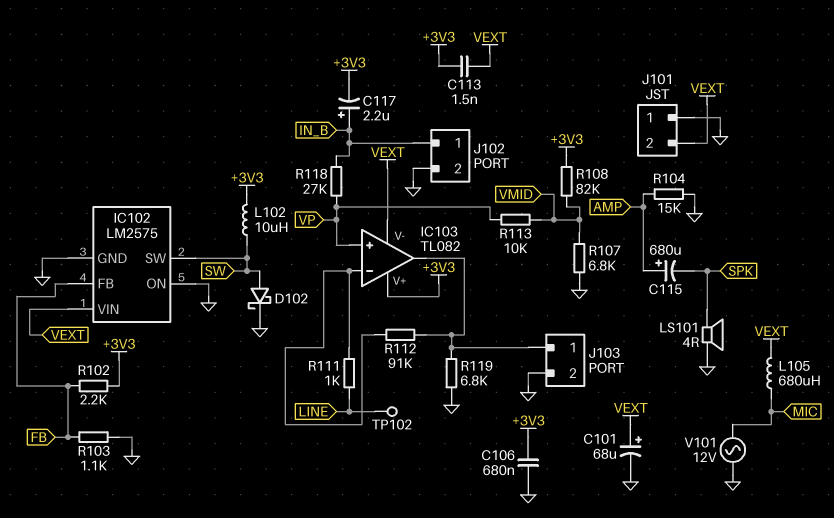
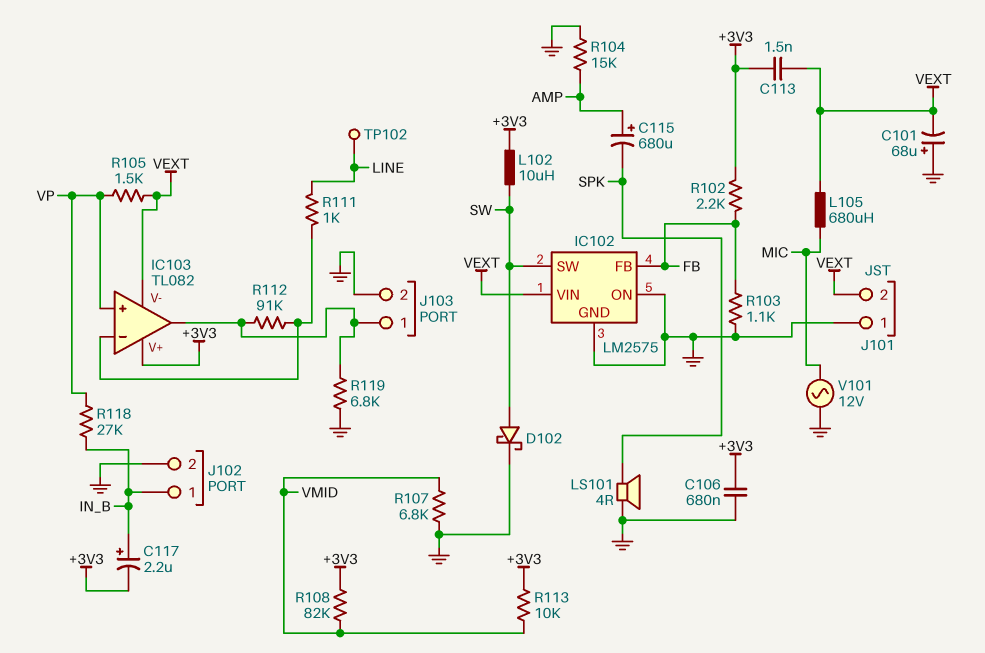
C101: 68uF (plus VEXT, minus GND) -> 68uF (plus GND, minus VEXT)
R105: none -> 1.5k (VEXT, VP)
R113: 10k (VMID, VP) -> 10k (+3V3, VMID)

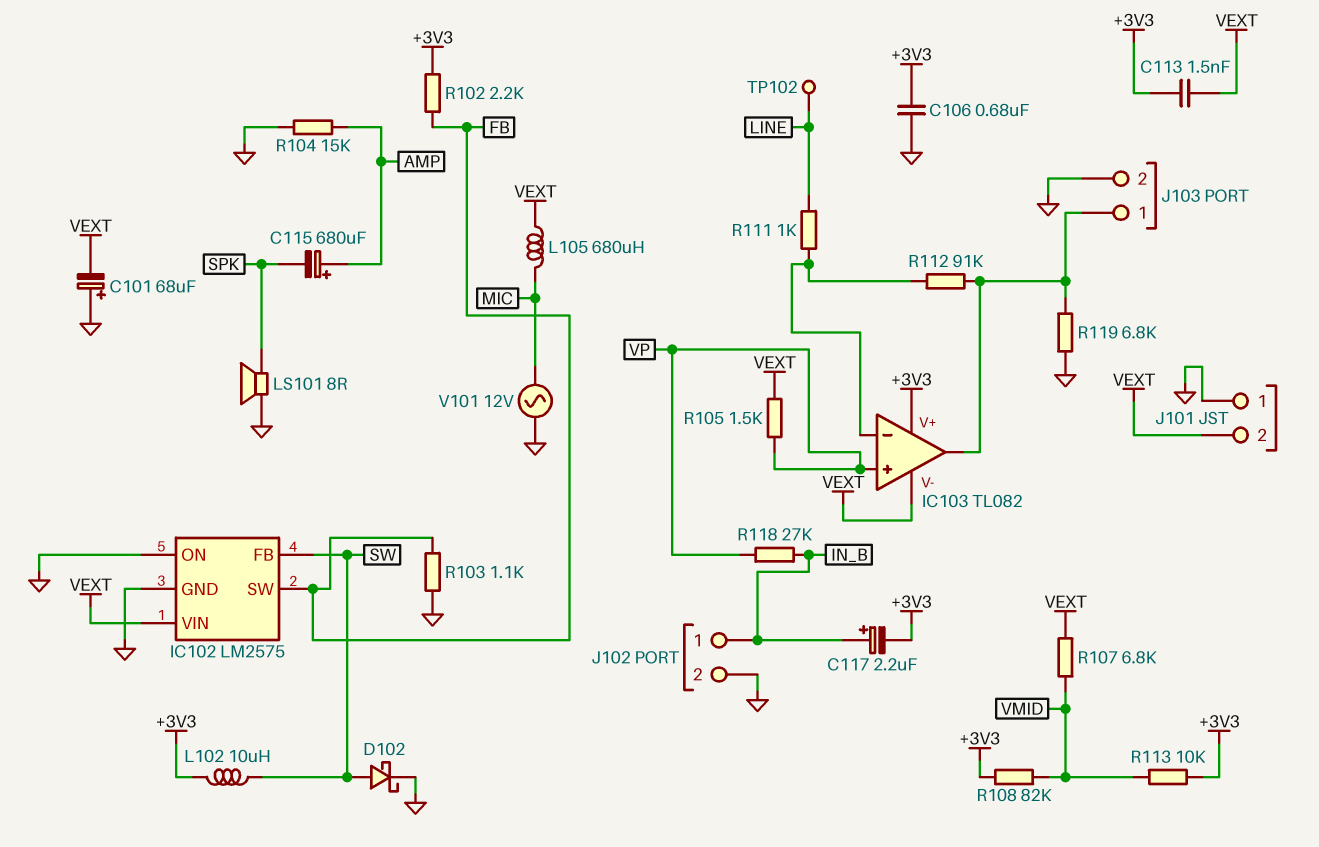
IC102 pin FB: FB -> SW
IC102 pin SW: SW -> FB
LS101: speaker 4R (GND, SPK) -> speaker 8R (GND, SPK)
R107: 6.8k (GND, VMID) -> 6.8k (VEXT, VMID)

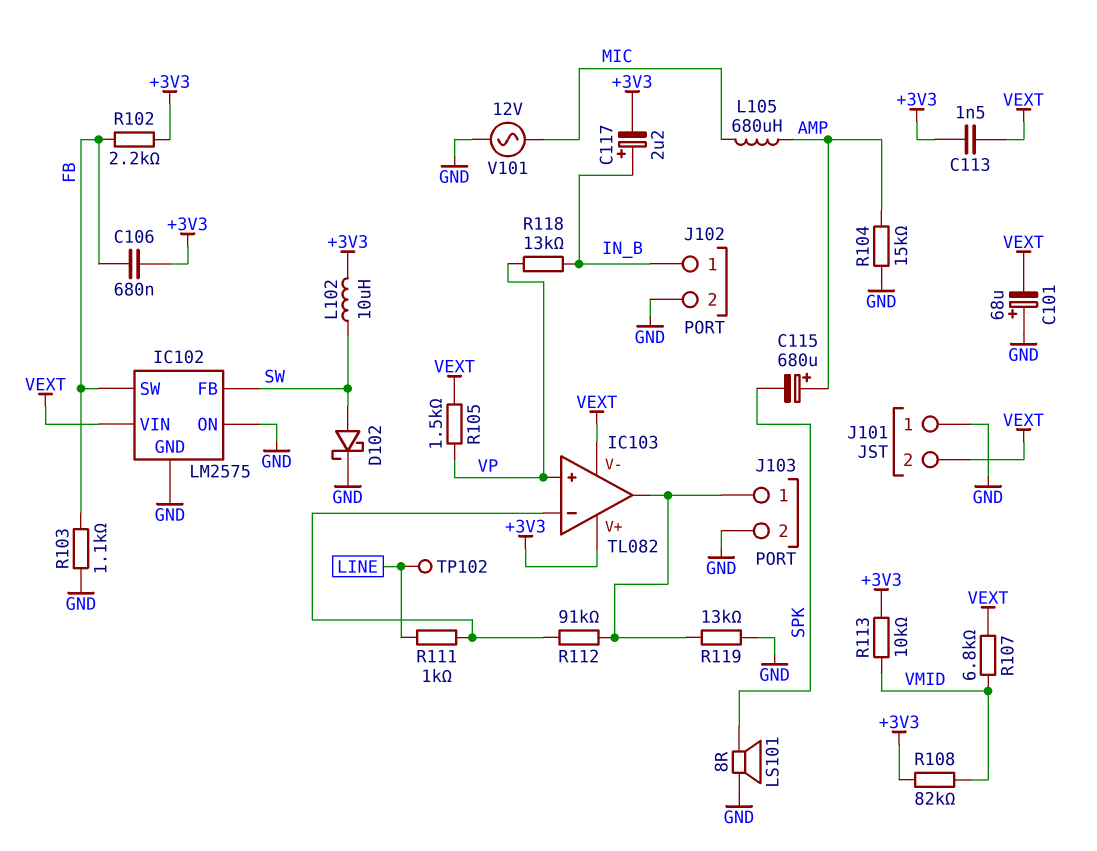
C106: 680nF (+3V3, GND) -> 680nF (+3V3, FB)
L105: 680uH (MIC, VEXT) -> 680uH (AMP, MIC)
R118: 27k (IN_B, VP) -> 13k (IN_B, VP)
R119: 6.8k (GND, IC103/out) -> 13k (GND, IC103/out)

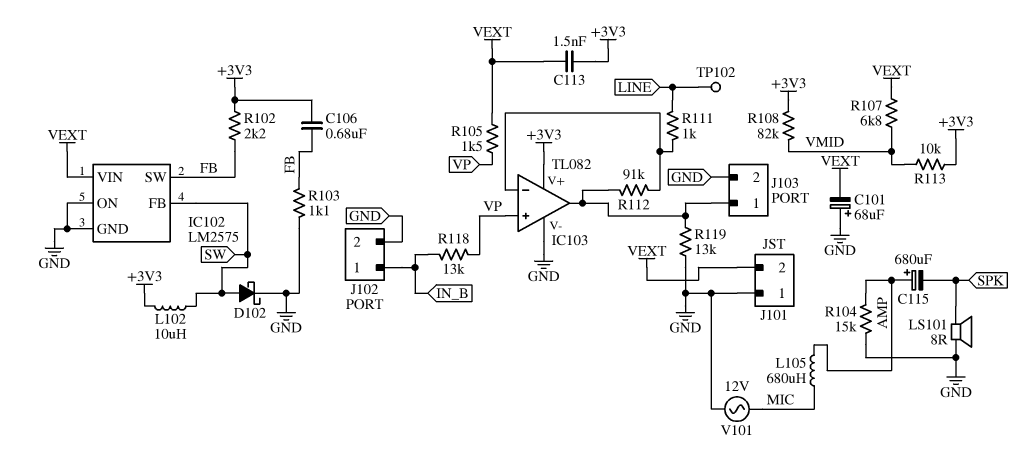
C117: 2.2uF (plus IN_B, minus +3V3) -> none
IC103 pin V-: VEXT -> GND

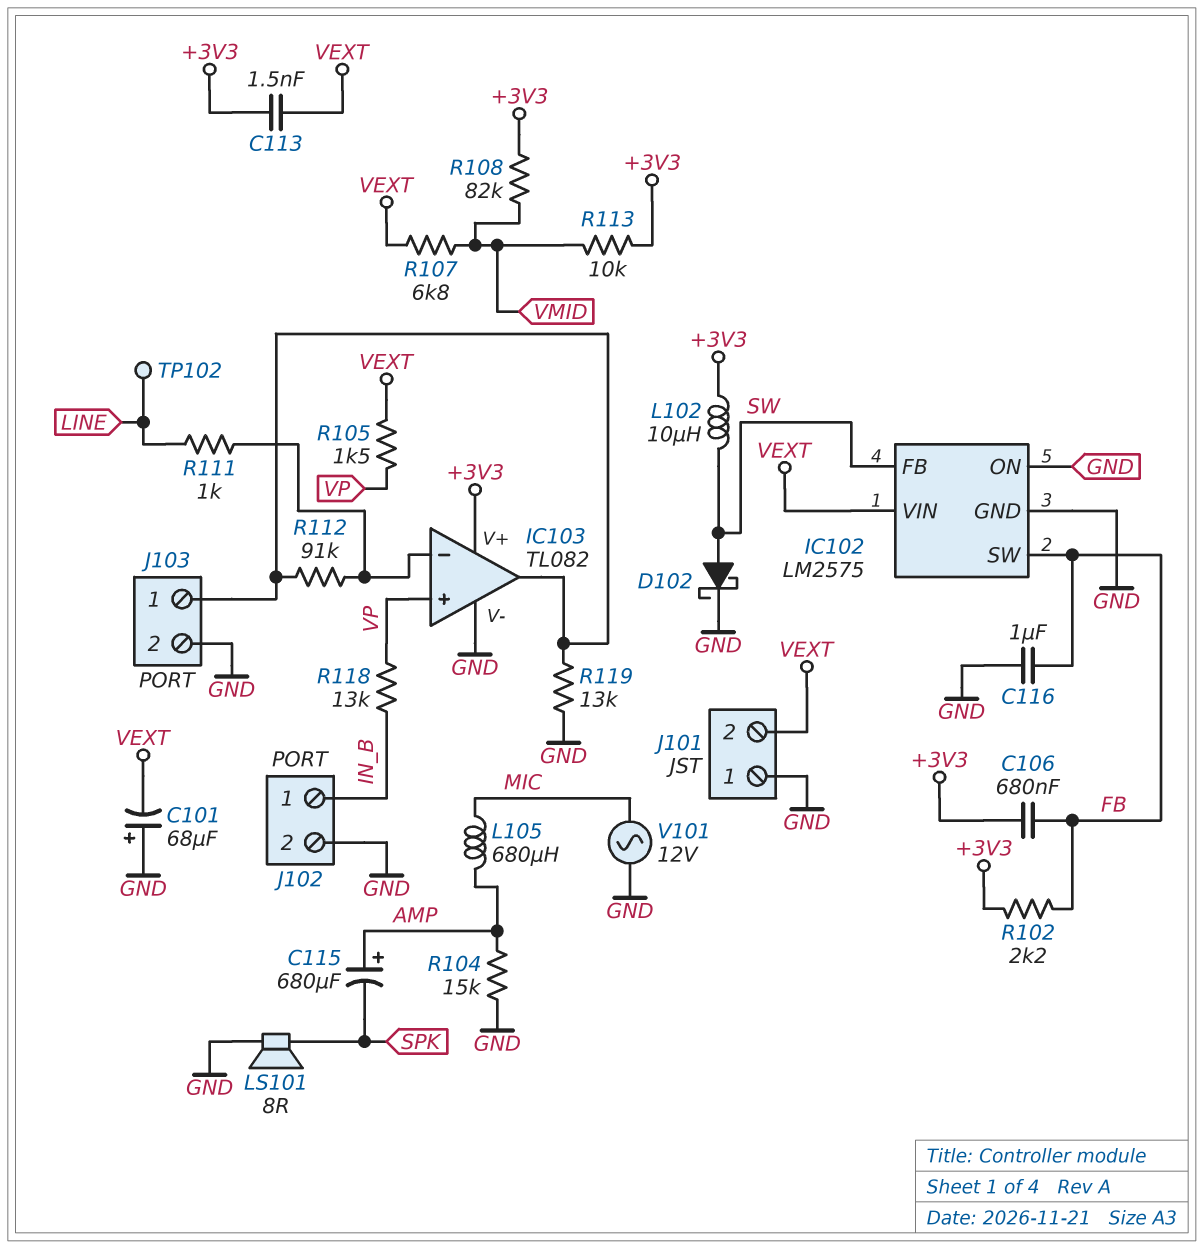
C116: none -> 1uF (FB, GND)
R103: 1.1k (FB, GND) -> none

